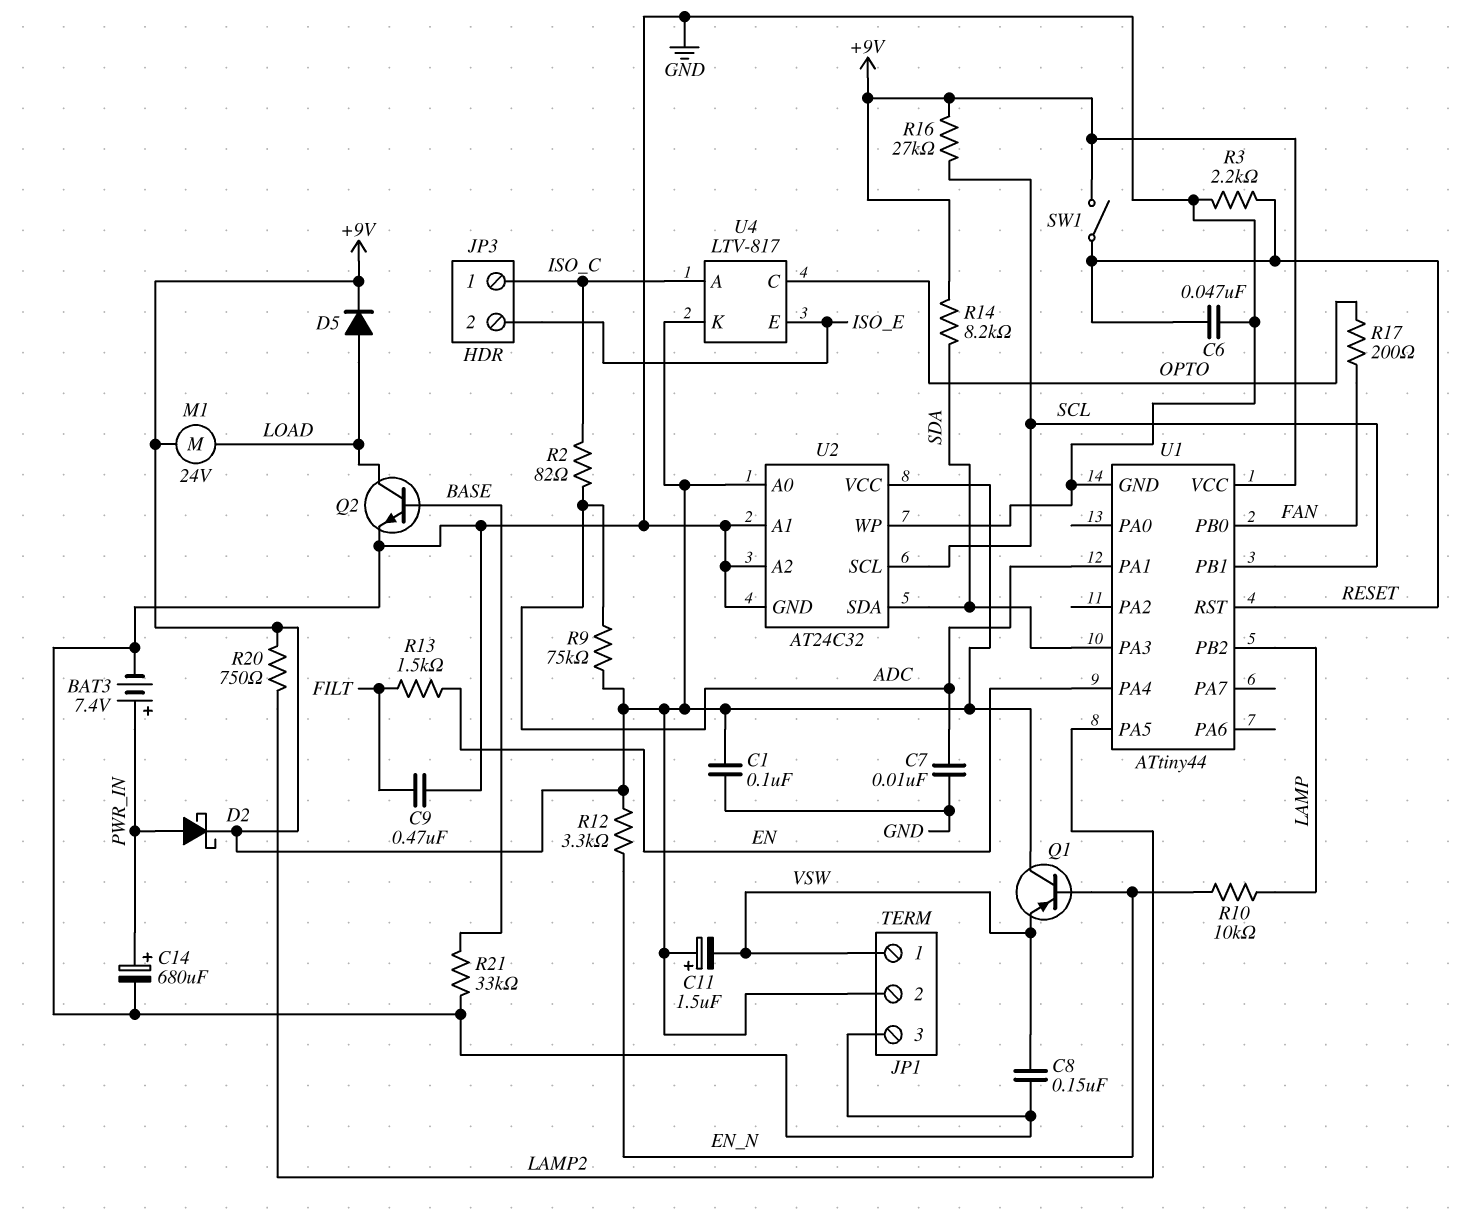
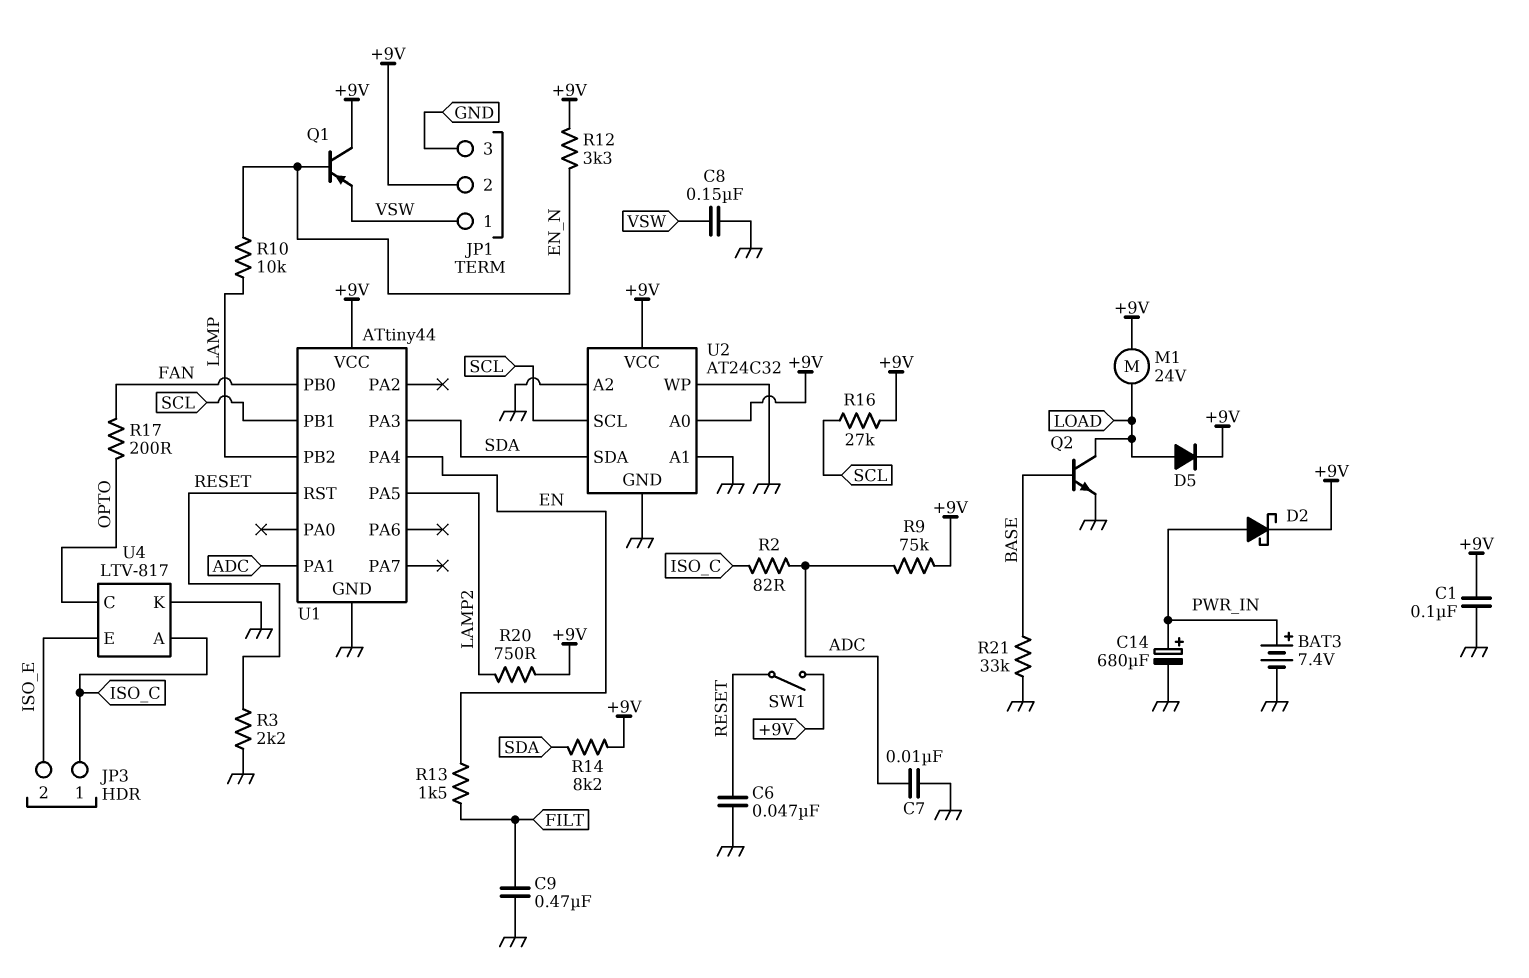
C11: 1.5uF (plus +9V, minus VSW) -> none
U4 pin K: +9V -> GND

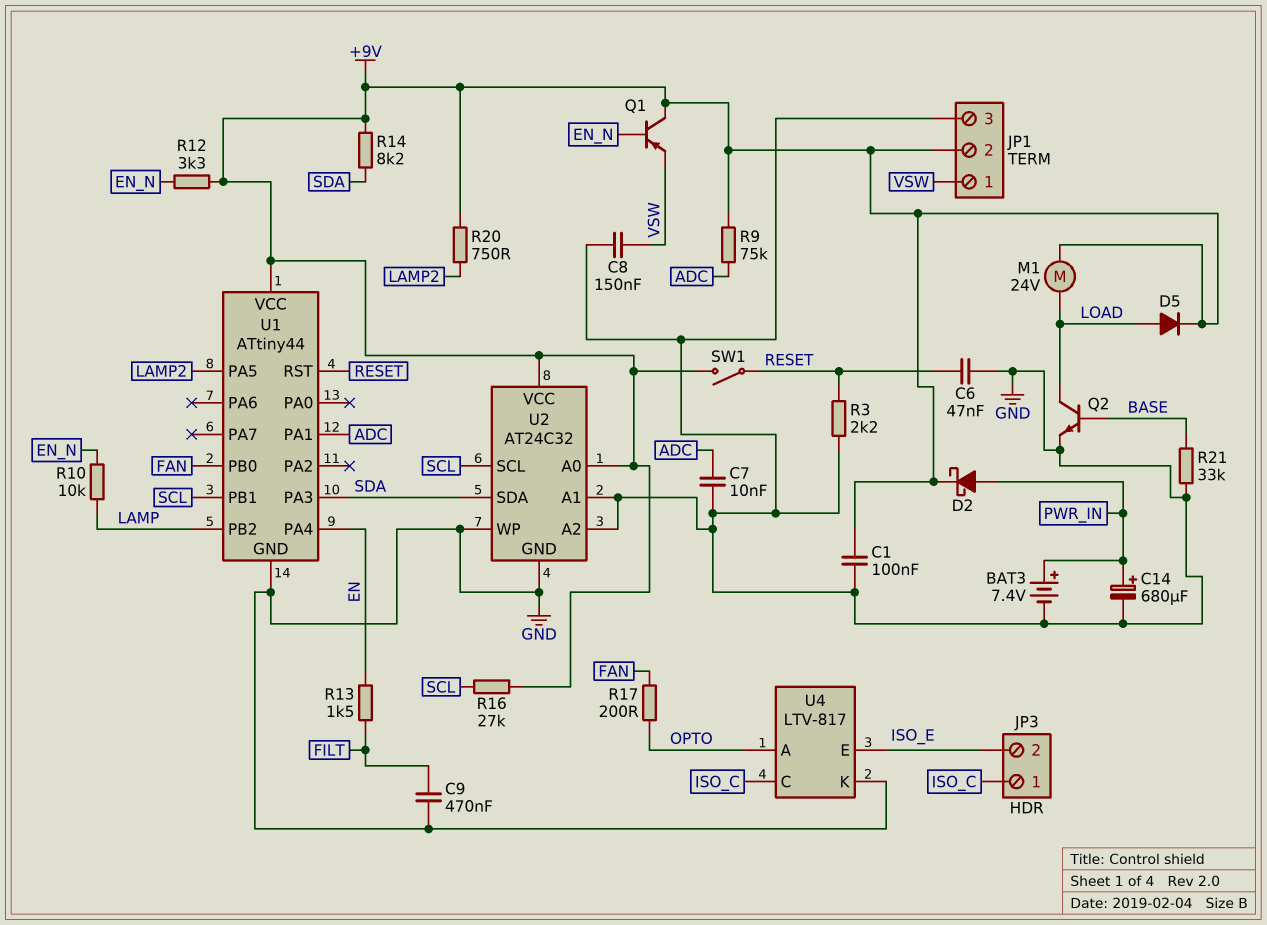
R2: 82 (ADC, ISO_C) -> none
U4 pin A: ISO_C -> OPTO
U4 pin C: OPTO -> ISO_C

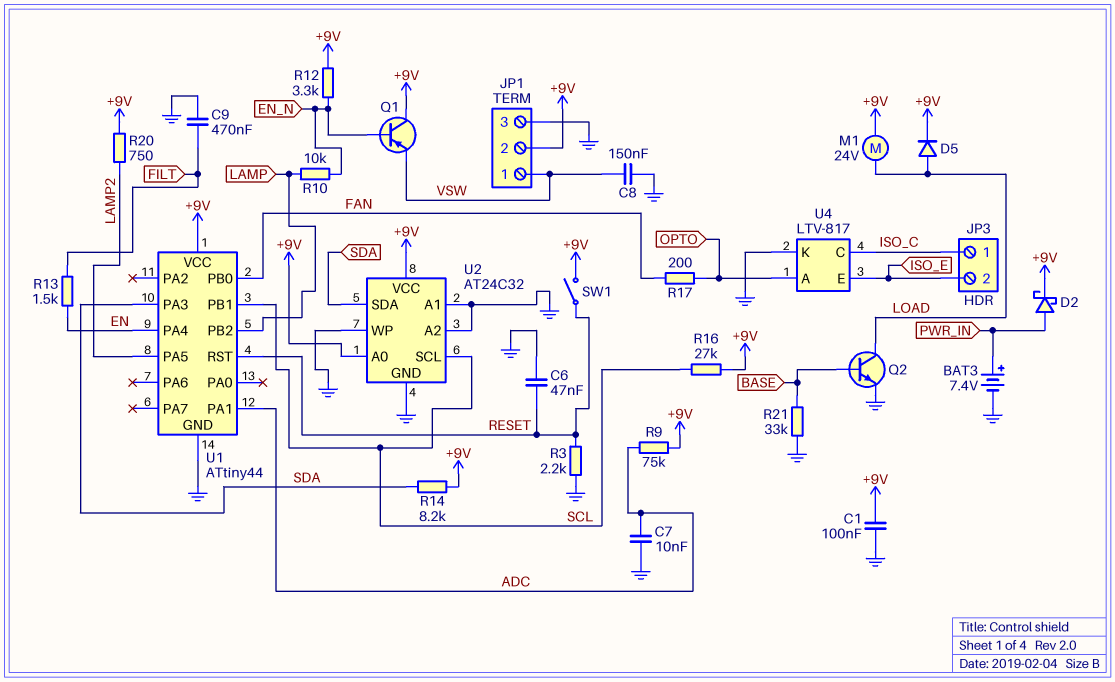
C14: 680uF (plus PWR_IN, minus GND) -> none

